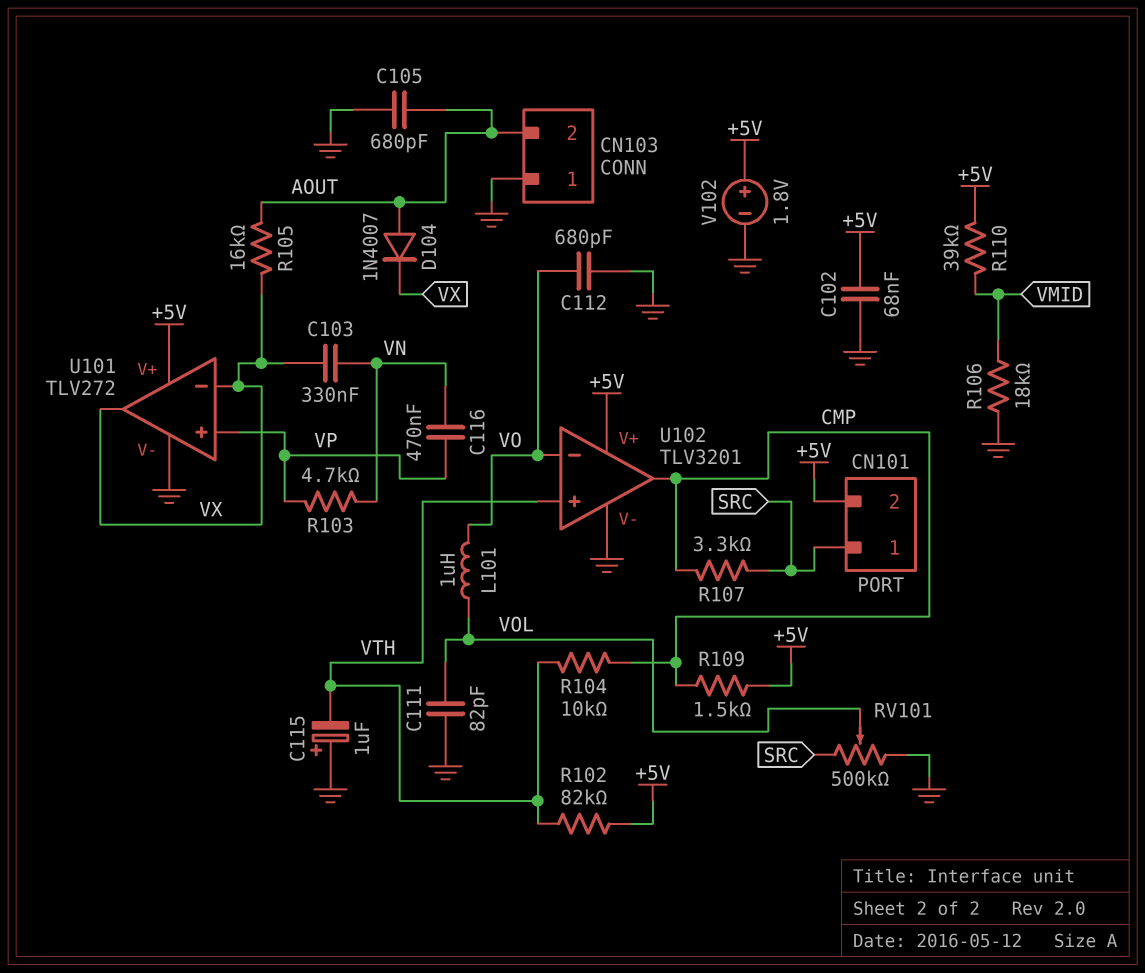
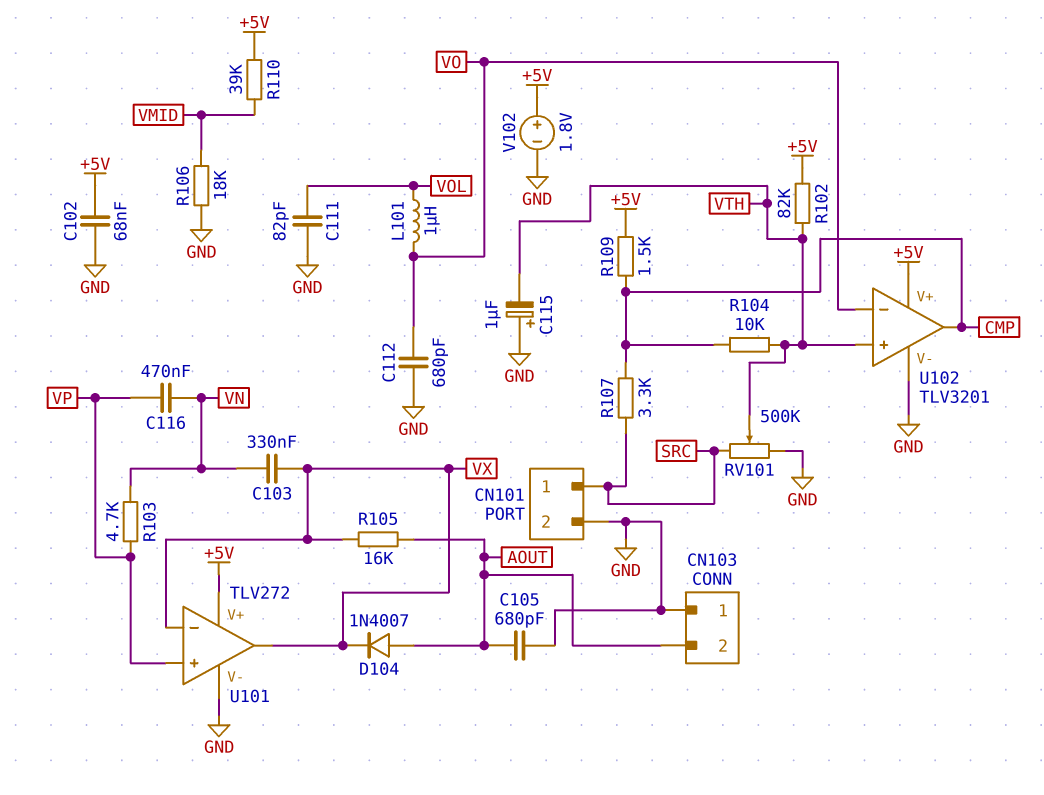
CN101 pin 2: +5V -> GND
RV101: 500k (GND, SRC, wiper VOL) -> 500k (GND, SRC, wiper VTH)

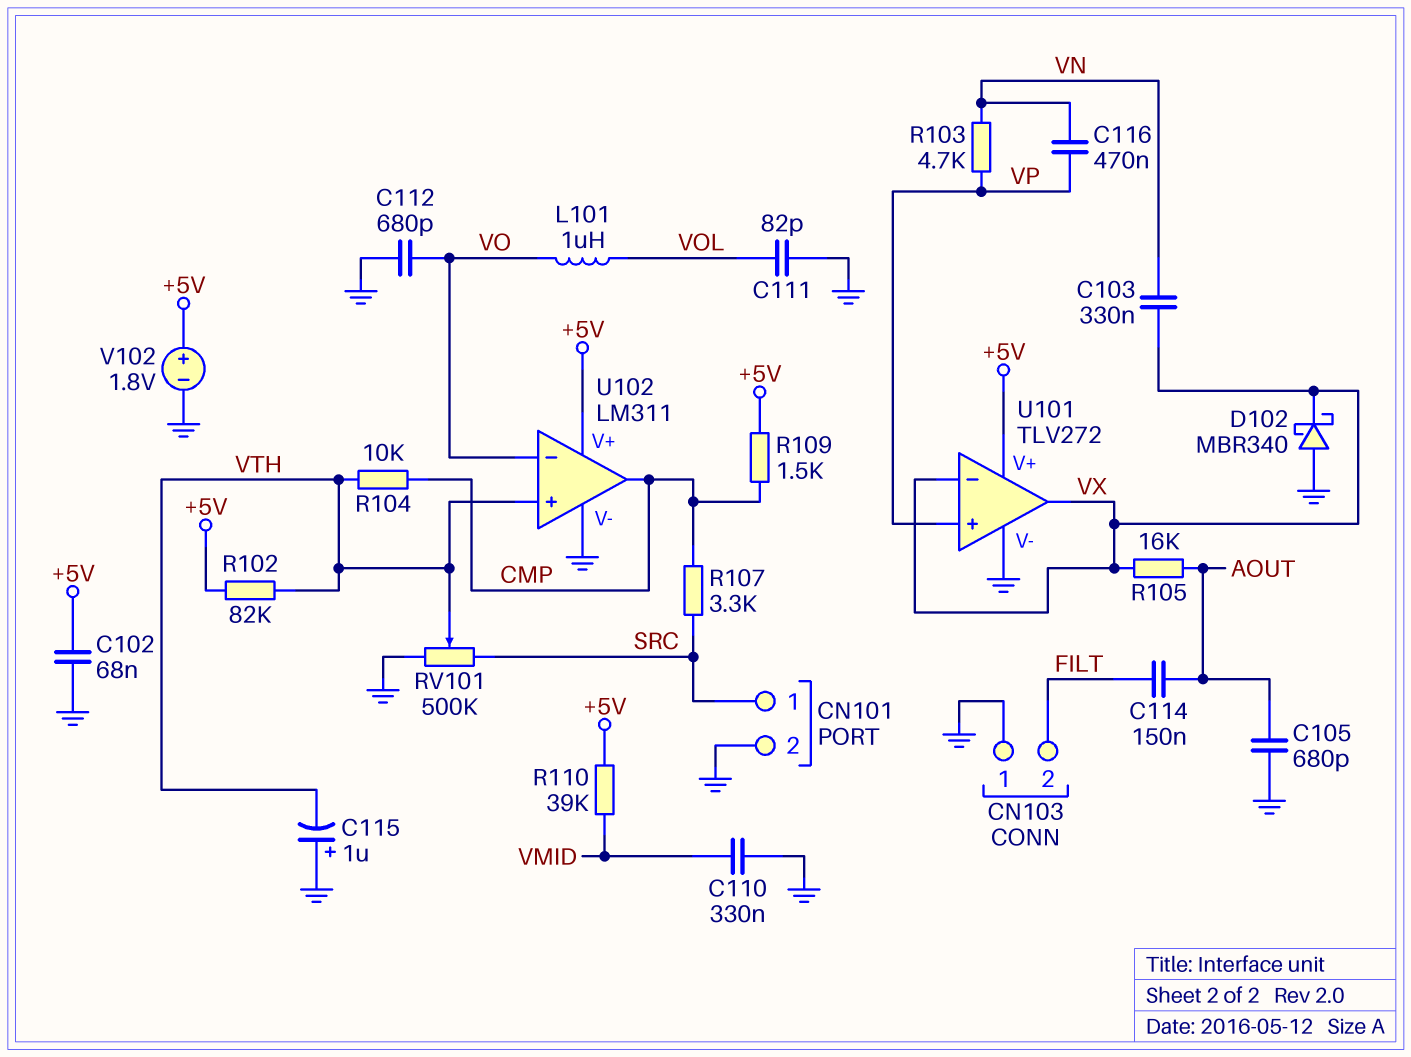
C110: none -> 330nF (GND, VMID)
C114: none -> 150nF (AOUT, FILT)
CN103 pin 2: AOUT -> FILT
D102: none -> schottky MBR340 (A GND, K VX)
D104: diode 1N4007 (A AOUT, K VX) -> none
R106: 18k (GND, VMID) -> none
U102: TLV3201 -> LM311

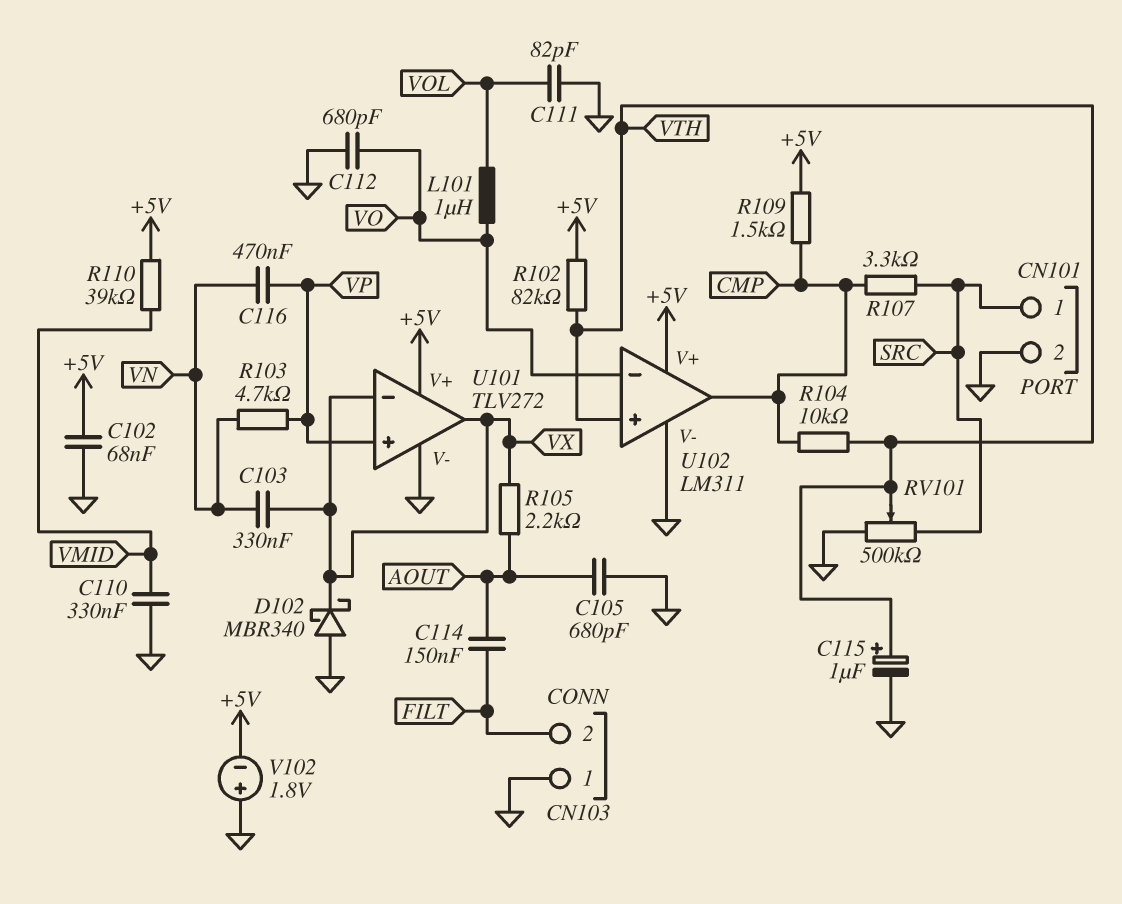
C115: 1uF (plus GND, minus VTH) -> 1uF (plus VTH, minus GND)
R105: 16k (AOUT, VX) -> 2.2k (AOUT, VX)
V102: 1.8V (plus +5V, minus GND) -> 1.8V (plus GND, minus +5V)

